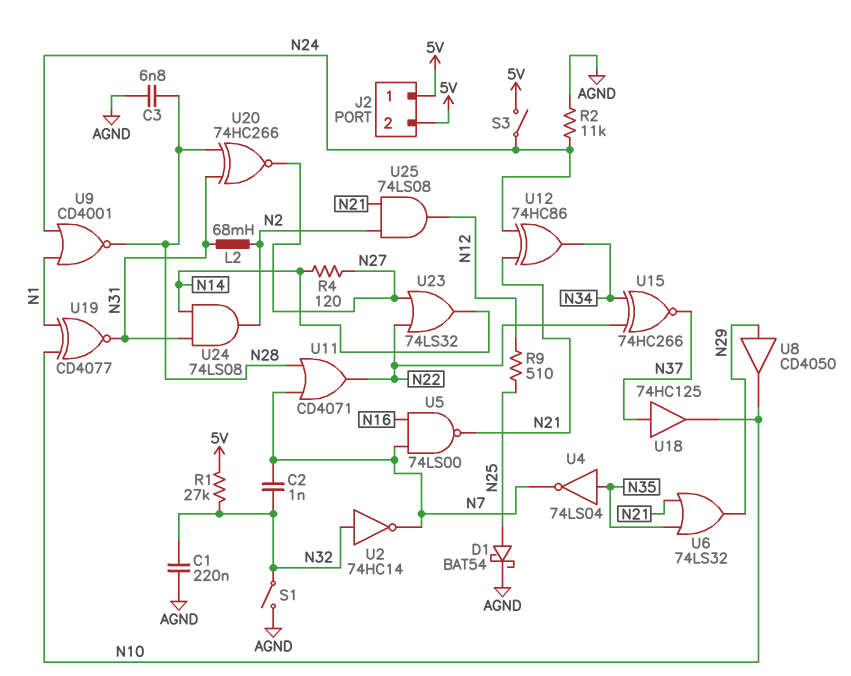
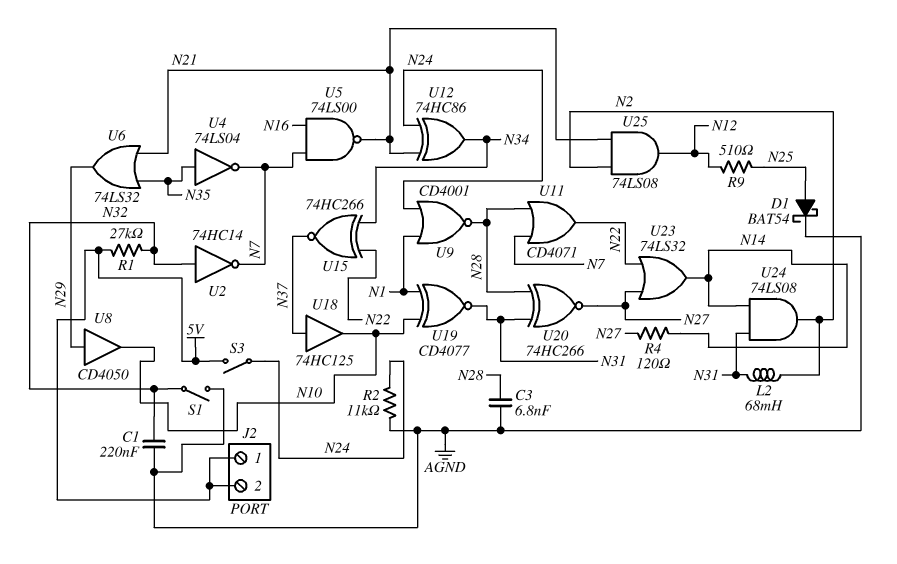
C2: 1nF (N7, N32) -> none

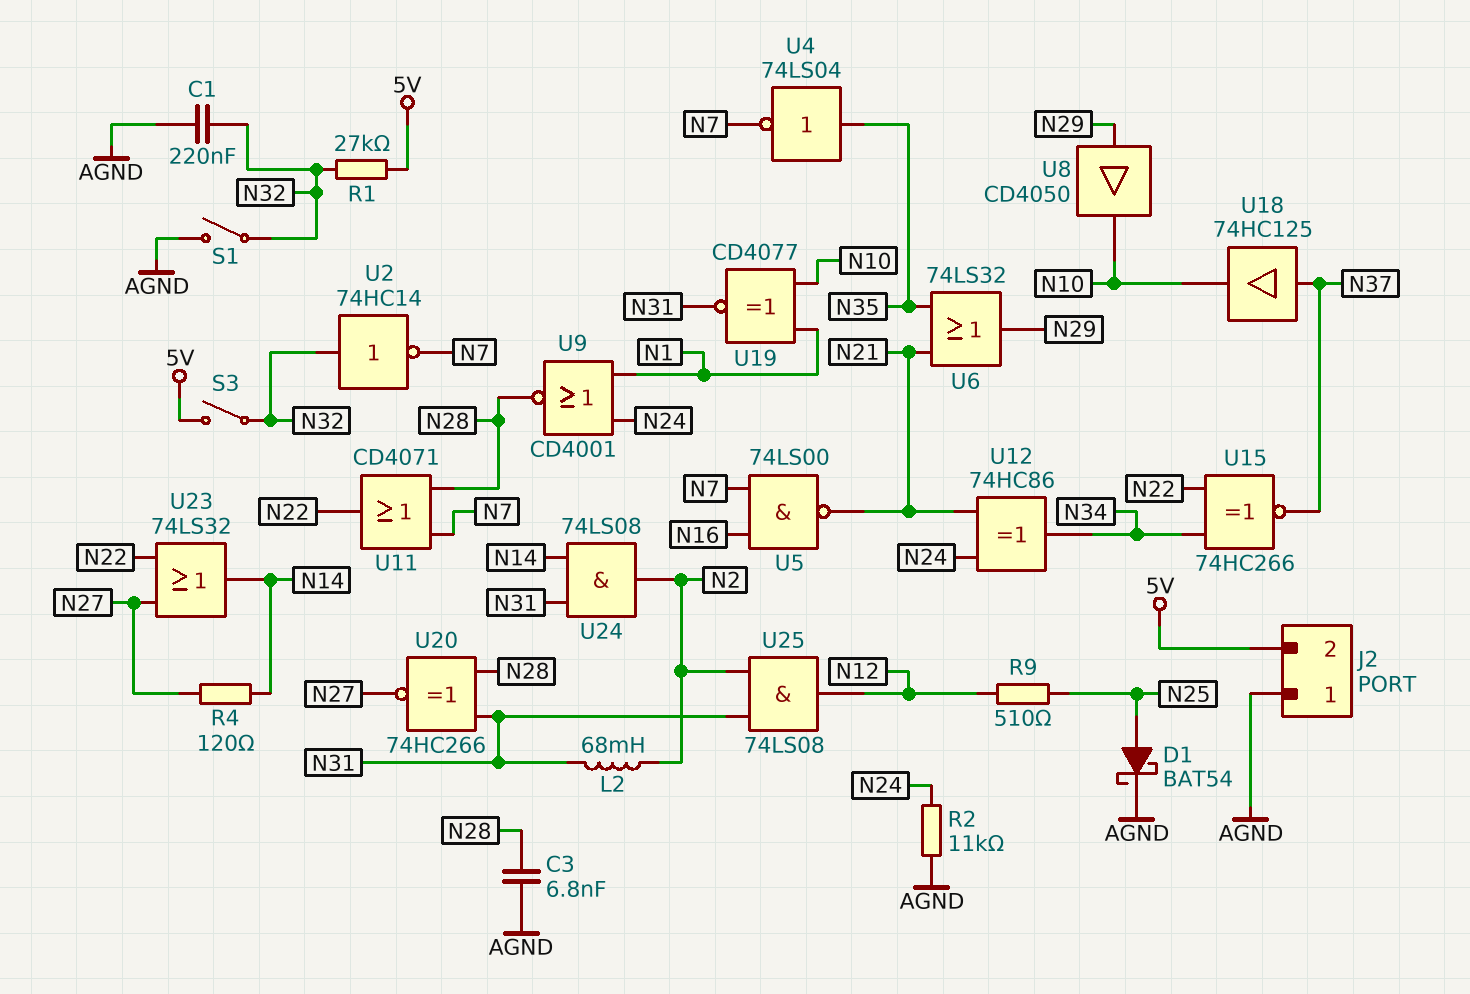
J2 pin 1: 5V -> AGND
S3: switch (5V, N24) -> switch (5V, N32)
U25: AND 74LS08 (in N2, in N21, out N12) -> AND 74LS08 (in N2, in N31, out N12)

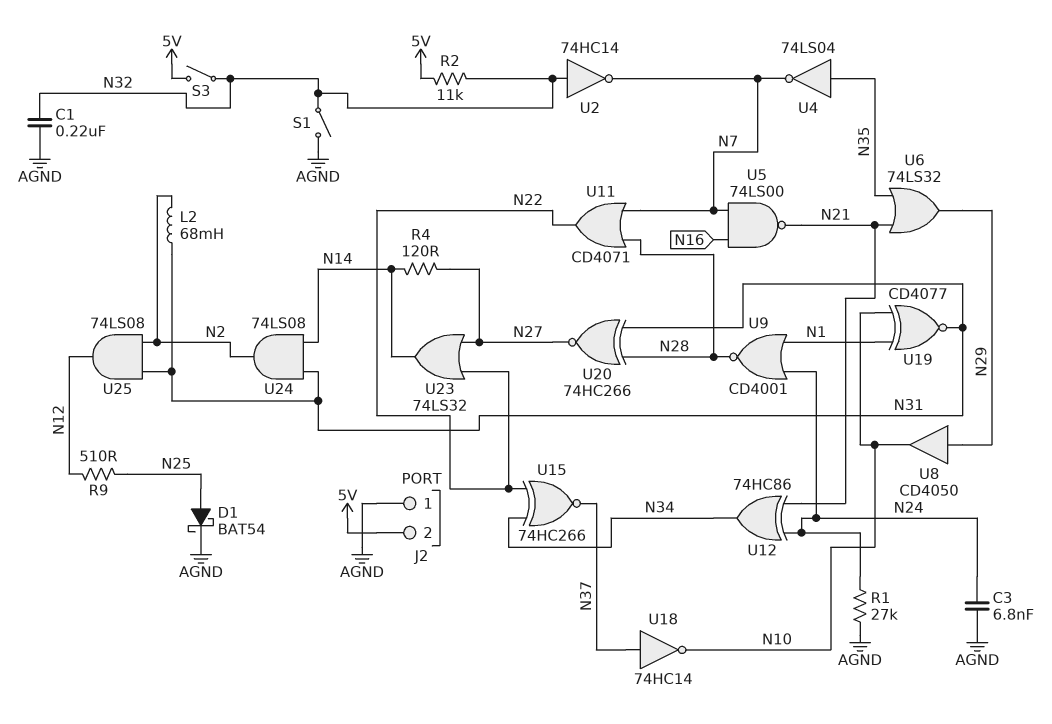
C3: 6.8nF (AGND, N28) -> 6.8nF (AGND, N24)
R1: 27k (5V, N32) -> 27k (AGND, N24)
R2: 11k (AGND, N24) -> 11k (5V, N32)
U18: buffer 74HC125 (in N37, out N10) -> NOT 74HC14 (in N37, out N10)

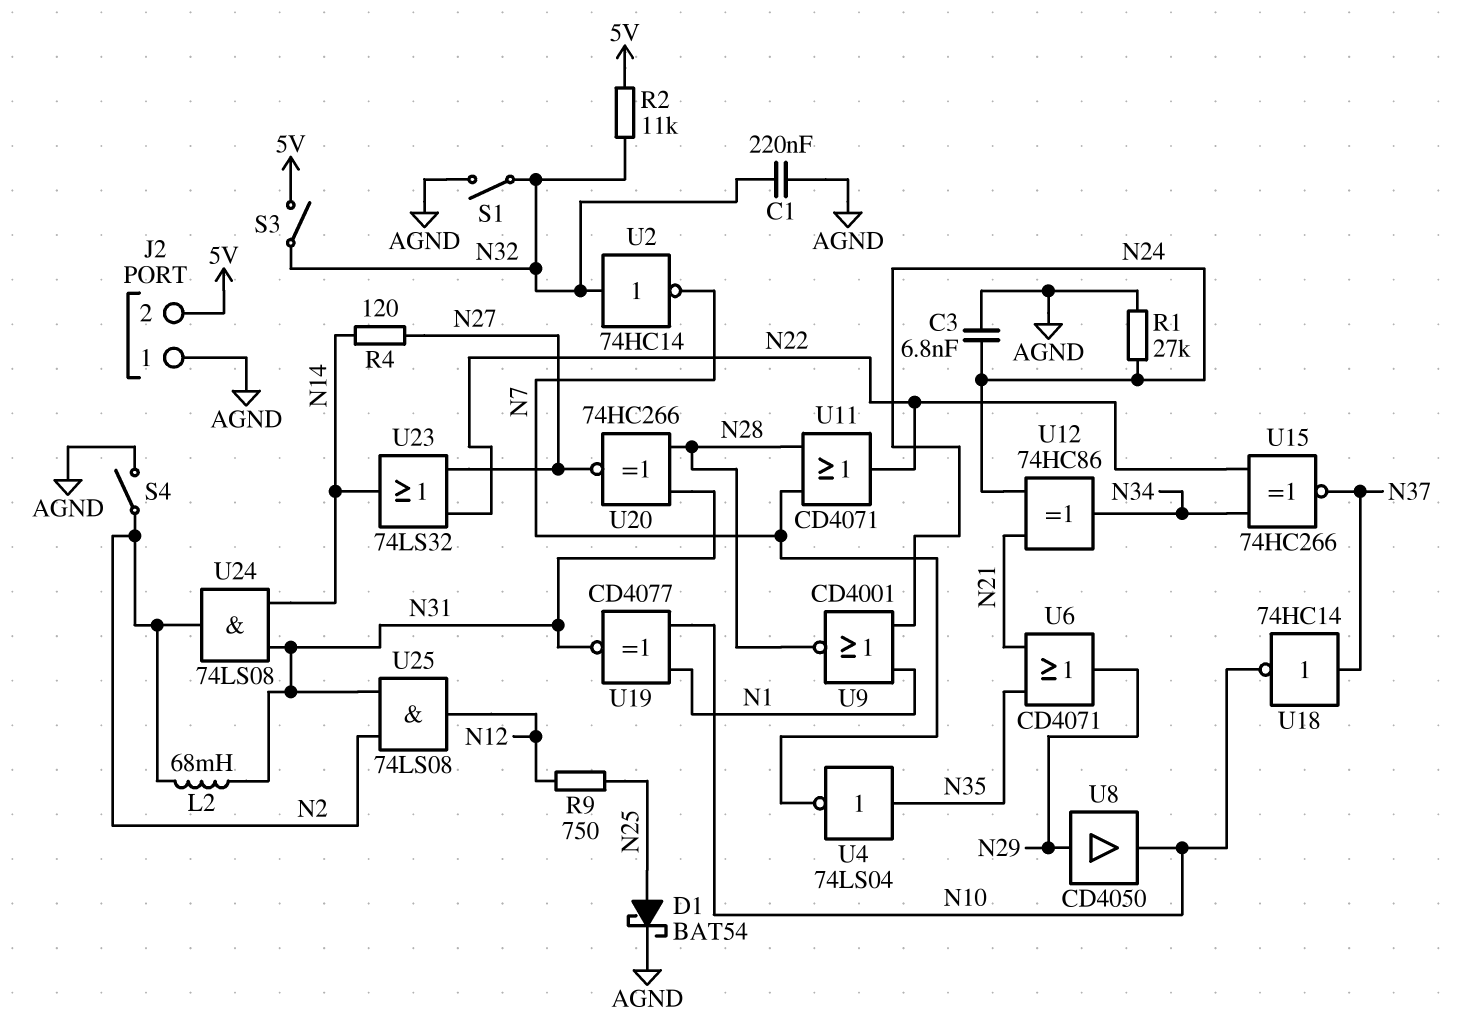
R9: 510 (N12, N25) -> 750 (N12, N25)
S4: none -> switch (AGND, N2)
U5: NAND 74LS00 (in N7, in N16, out N21) -> none
U6: OR 74LS32 (in N21, in N35, out N29) -> OR CD4071 (in N21, in N35, out N29)

